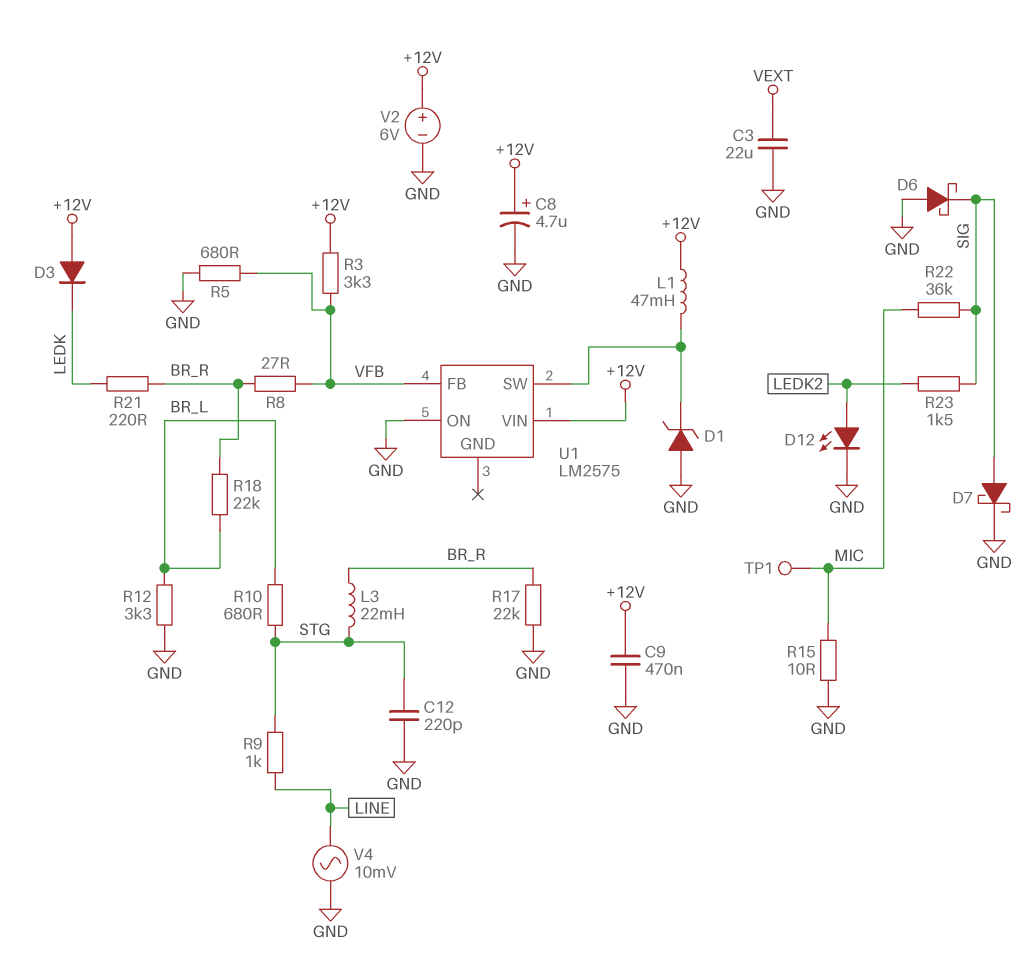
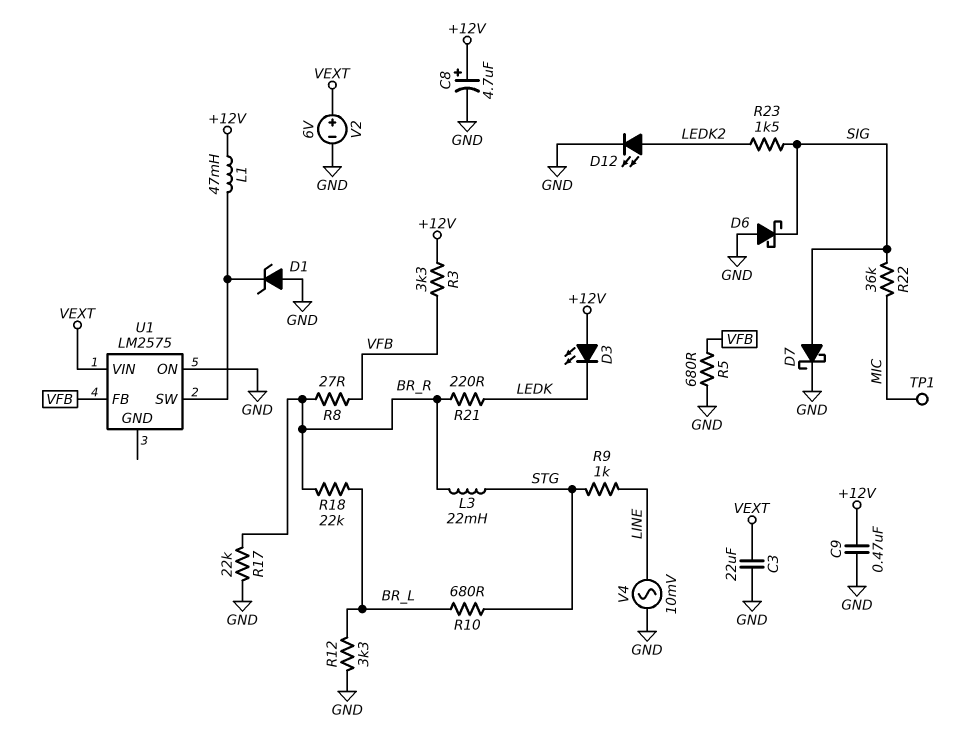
C12: 220pF (GND, STG) -> none
D3: diode (A +12V, K LEDK) -> LED (A +12V, K LEDK)
R15: 10 (GND, MIC) -> none
U1 pin VIN: +12V -> VEXT
V2: 6V (plus +12V, minus GND) -> 6V (plus VEXT, minus GND)

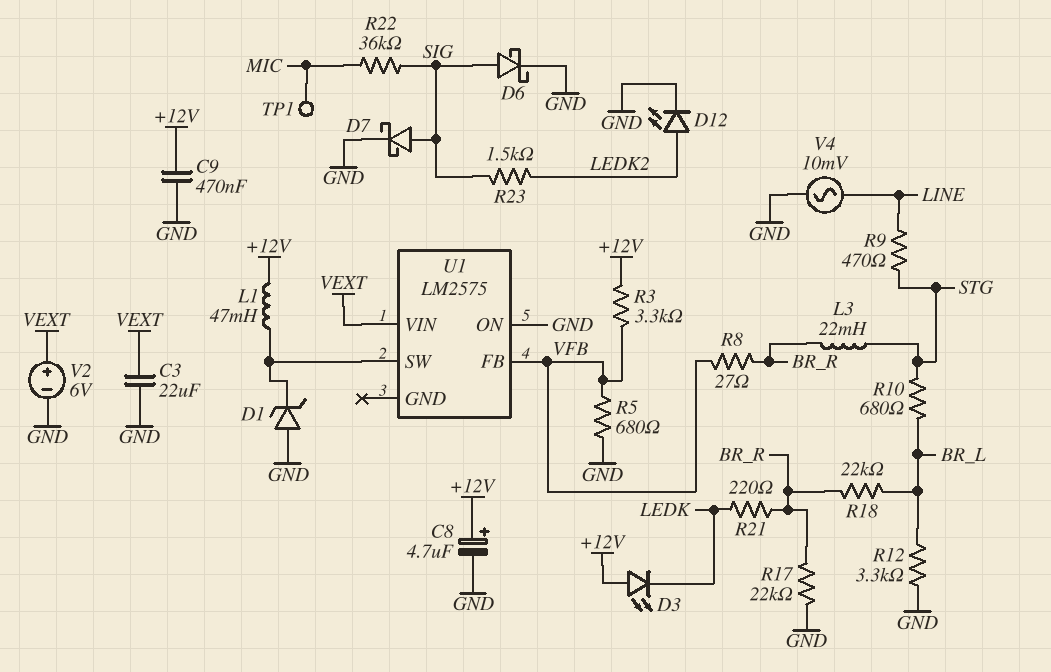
D6: schottky (A GND, K SIG) -> schottky (A SIG, K GND)
R9: 1k (LINE, STG) -> 470 (LINE, STG)

